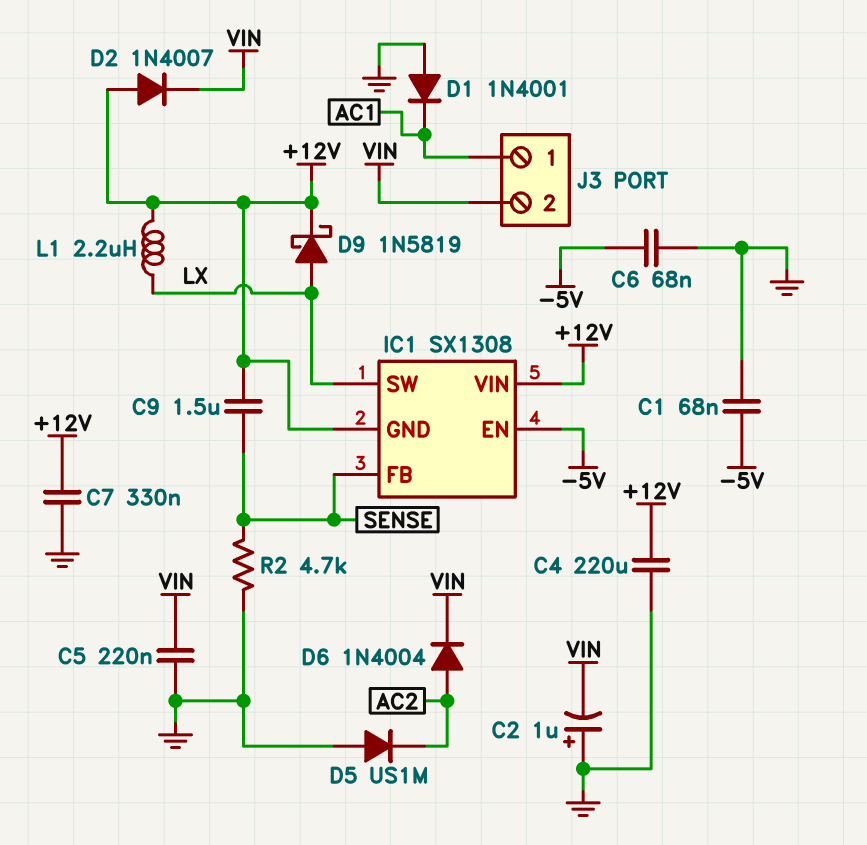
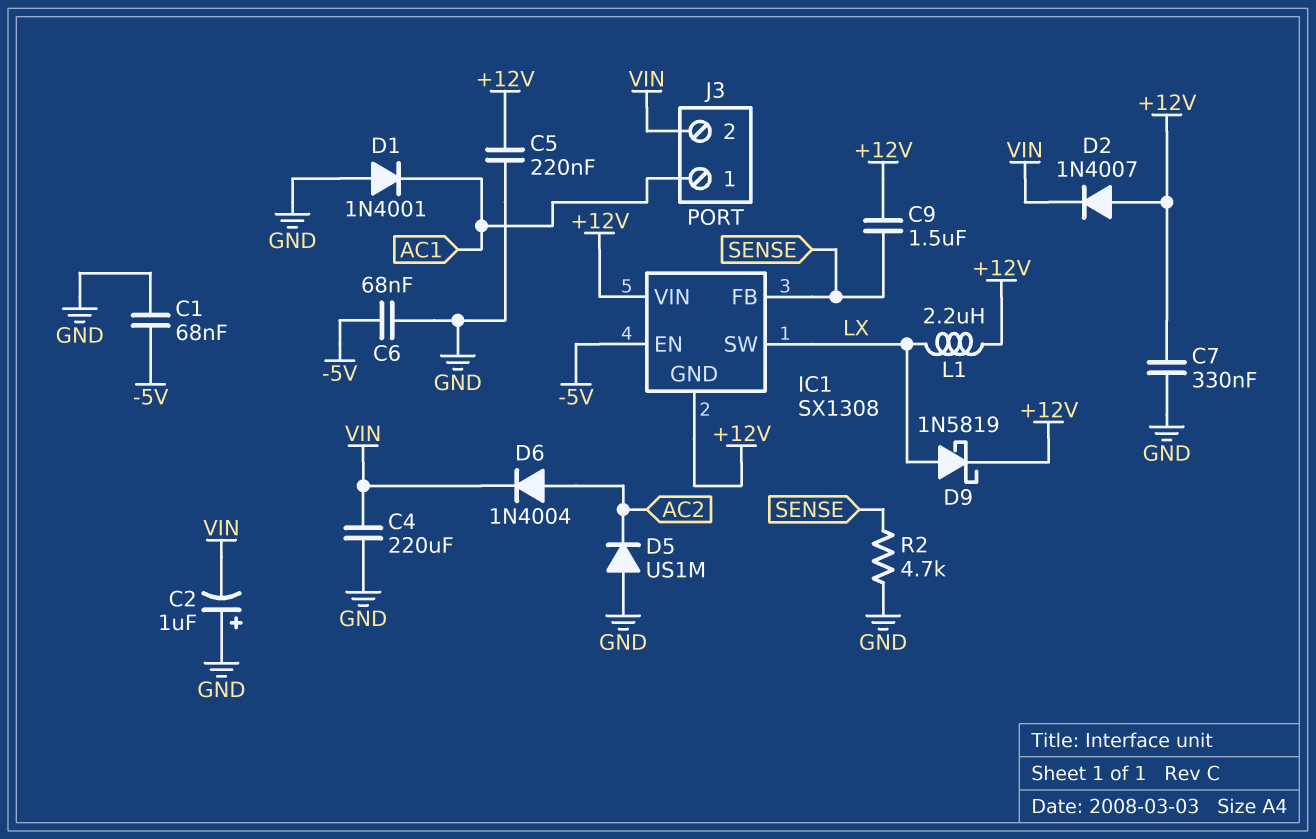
C4: 220uF (+12V, GND) -> 220uF (GND, VIN)
C5: 220nF (GND, VIN) -> 220nF (+12V, GND)

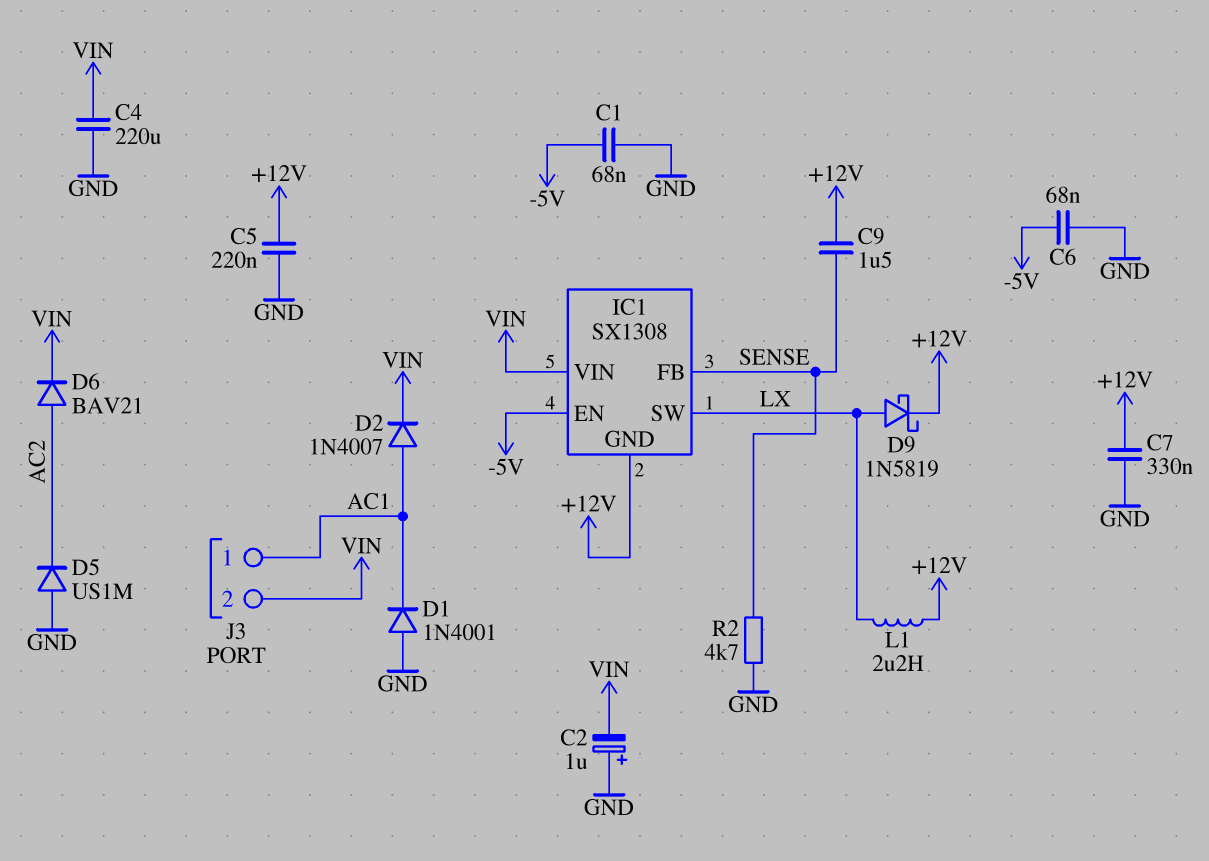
D2: diode 1N4007 (A +12V, K VIN) -> diode 1N4007 (A AC1, K VIN)
D6: diode 1N4004 (A AC2, K VIN) -> diode BAV21 (A AC2, K VIN)
IC1 pin VIN: +12V -> VIN

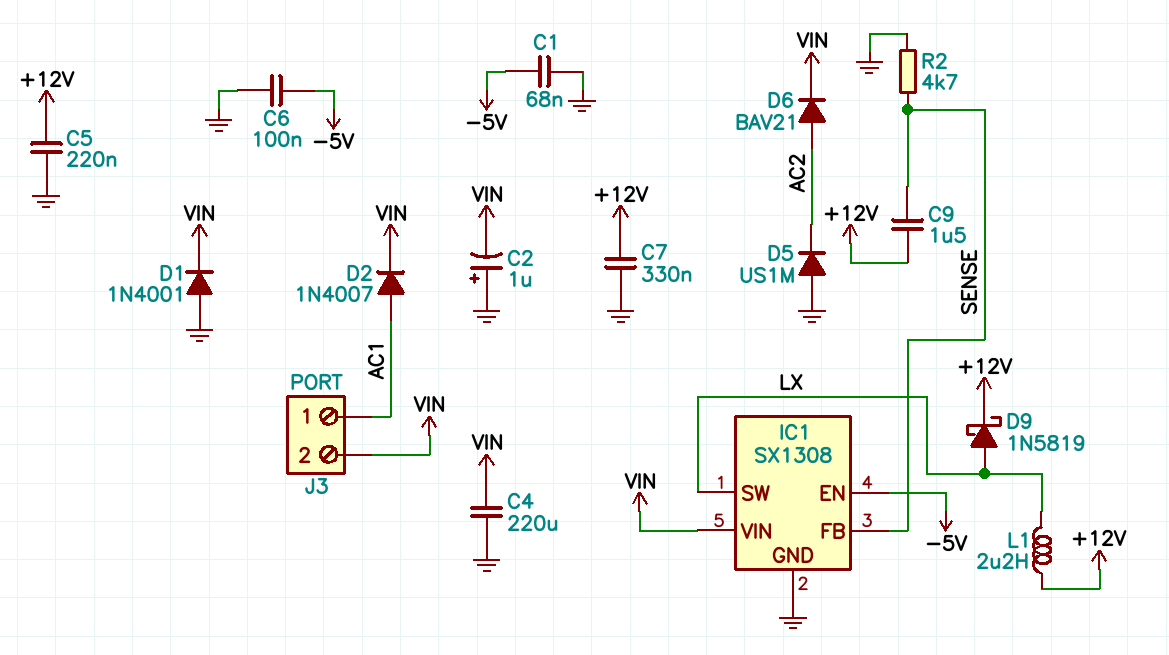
C6: 68nF (-5V, GND) -> 100nF (-5V, GND)
D1: diode 1N4001 (A GND, K AC1) -> diode 1N4001 (A GND, K VIN)
IC1 pin GND: +12V -> GND

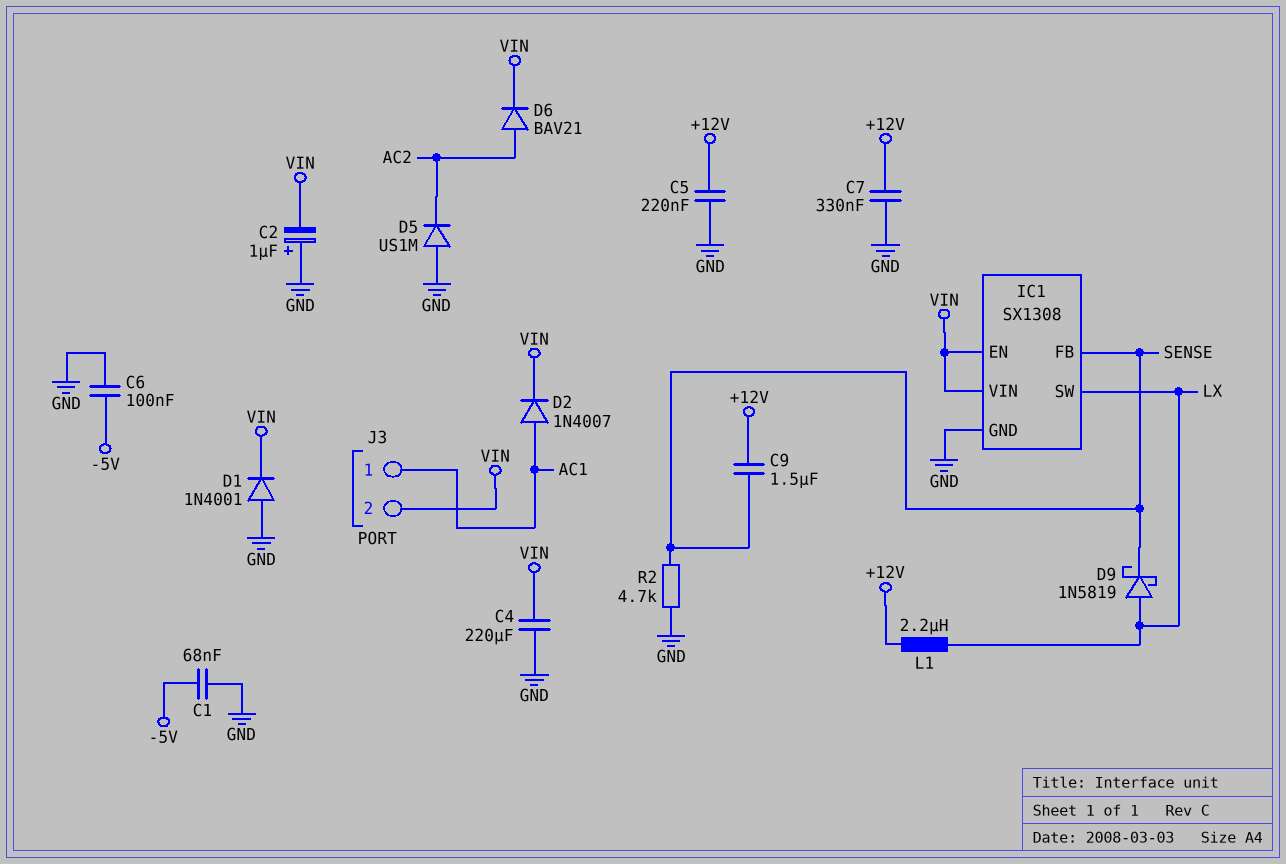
D9: schottky 1N5819 (A LX, K +12V) -> schottky 1N5819 (A LX, K SENSE)
IC1 pin EN: -5V -> VIN

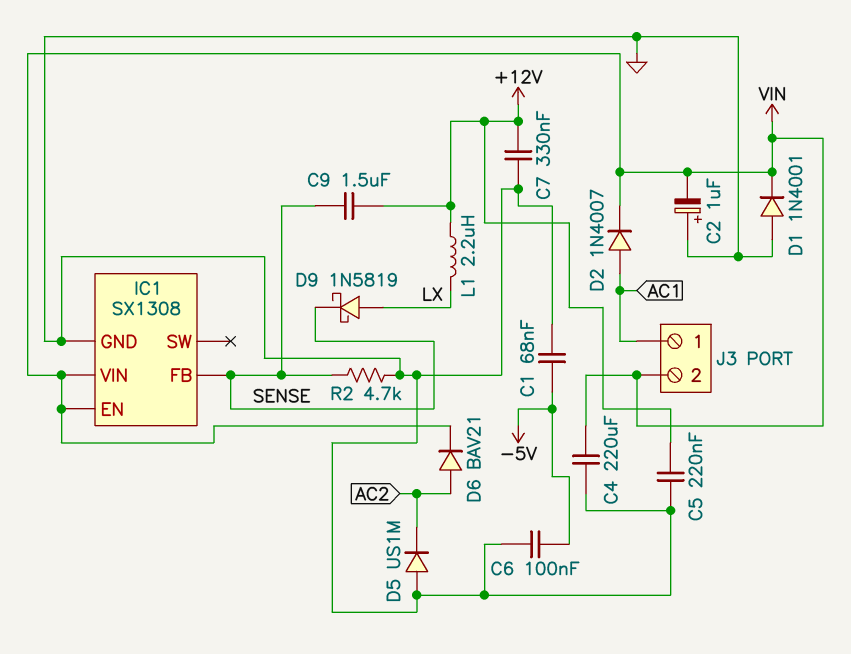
IC1 pin SW: LX -> none

